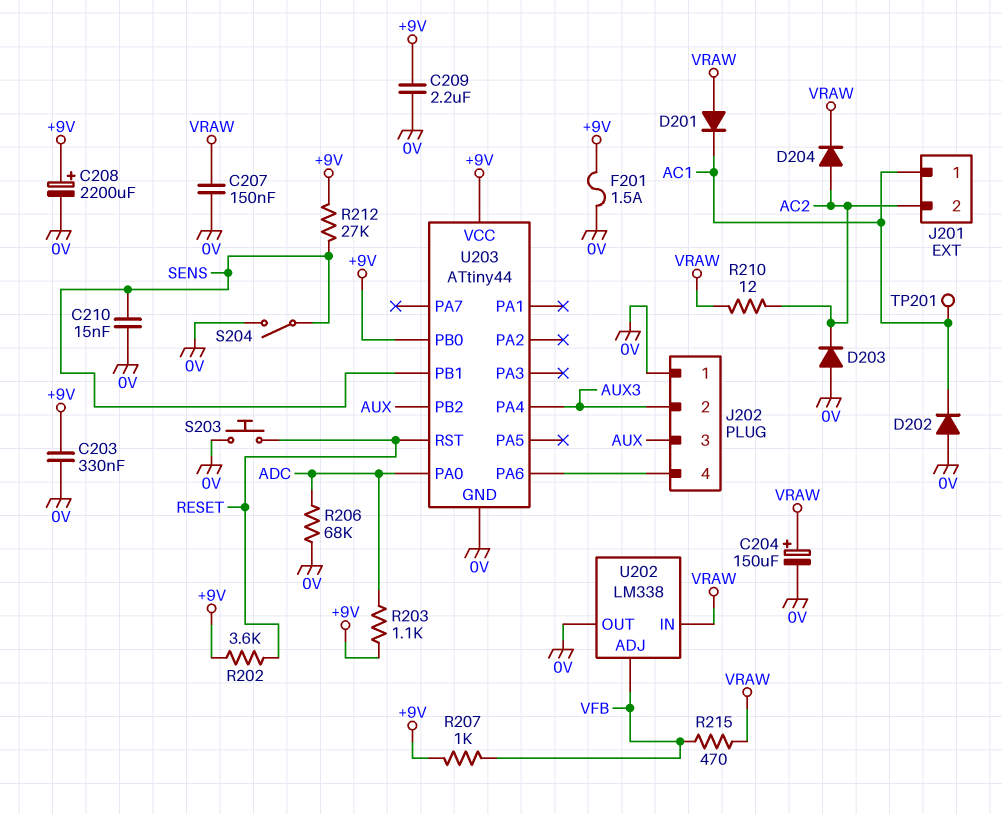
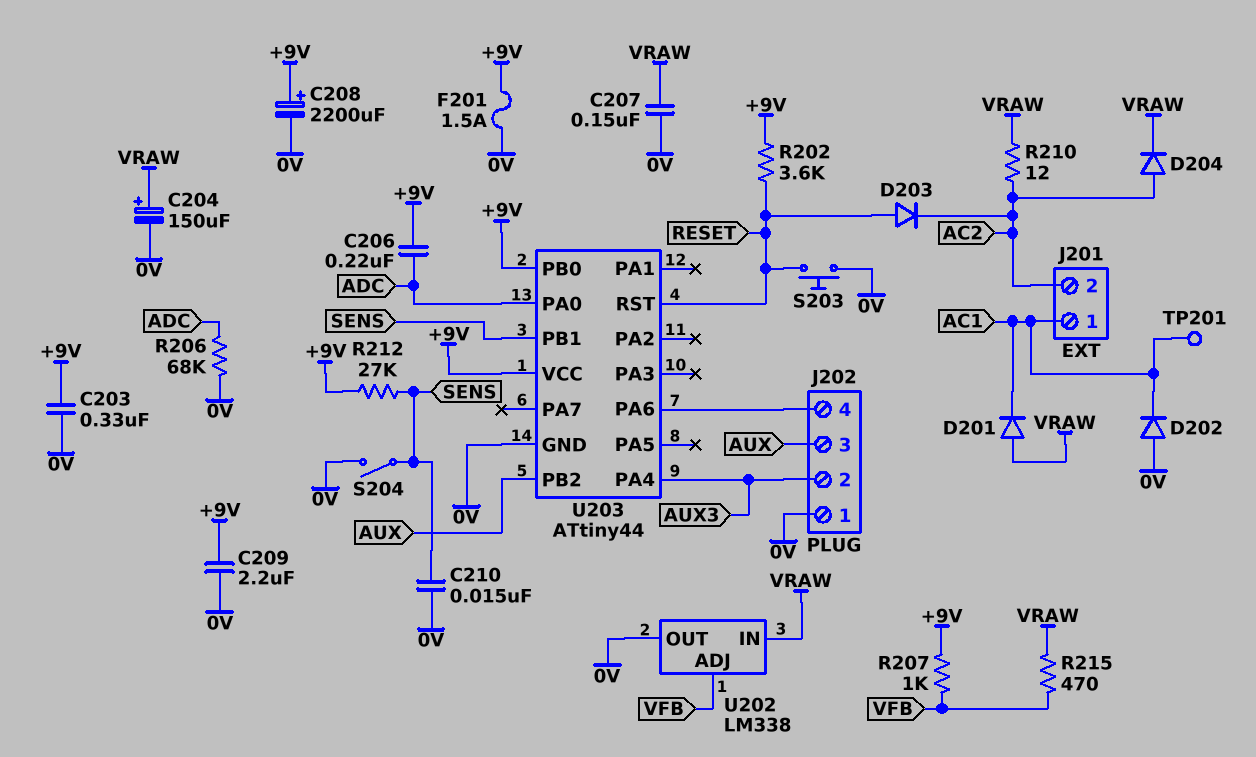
C206: none -> 220nF (+9V, ADC)
D203: diode (A 0V, K AC2) -> diode (A RESET, K AC2)
R203: 1.1k (+9V, ADC) -> none

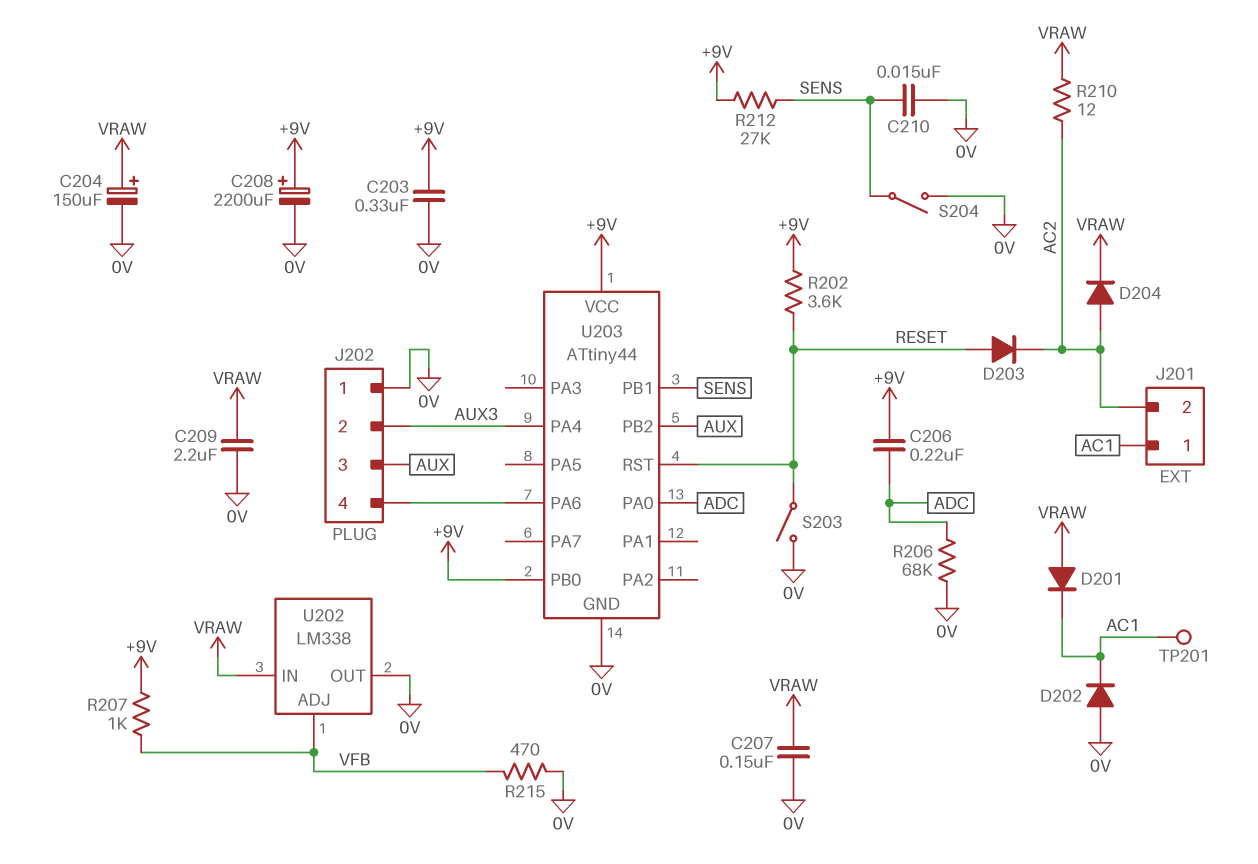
C209: 2.2uF (+9V, 0V) -> 2.2uF (0V, VRAW)
F201: 1.5A (+9V, 0V) -> none
R215: 470 (VFB, VRAW) -> 470 (0V, VFB)
S203: button (0V, RESET) -> switch (0V, RESET)

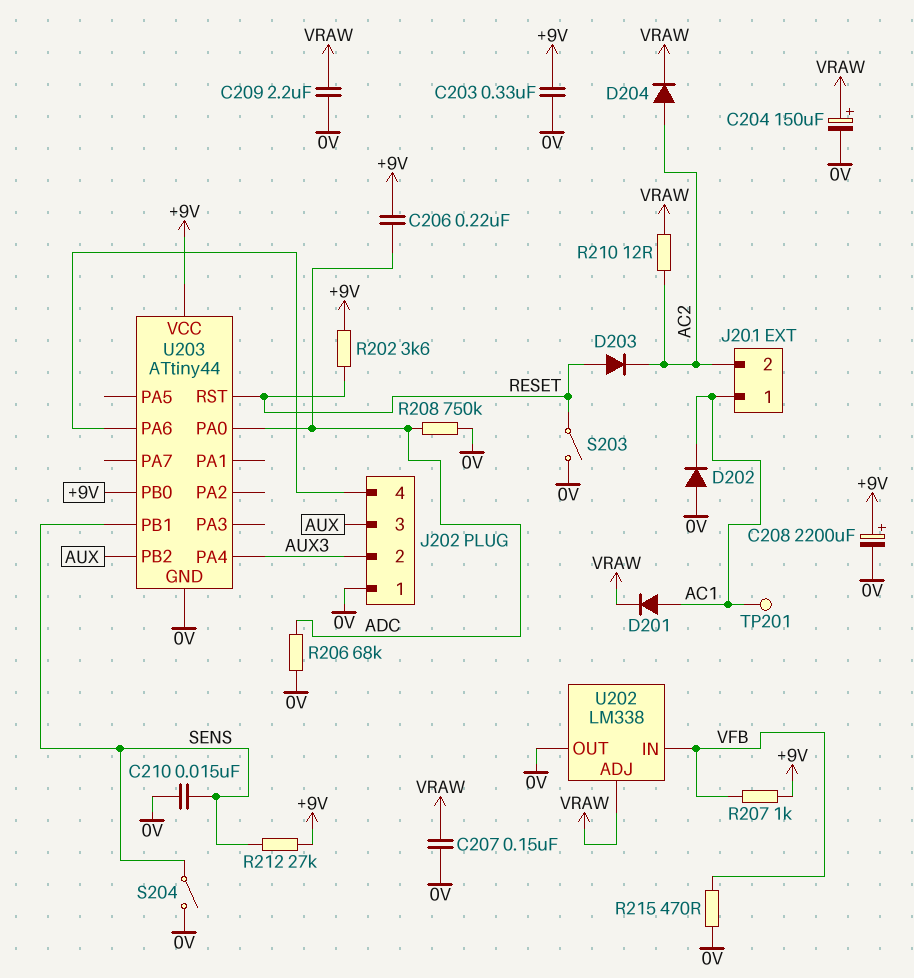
D201: diode (A VRAW, K AC1) -> diode (A AC1, K VRAW)
R208: none -> 750k (0V, ADC)
U202 pin ADJ: VFB -> VRAW
U202 pin IN: VRAW -> VFB

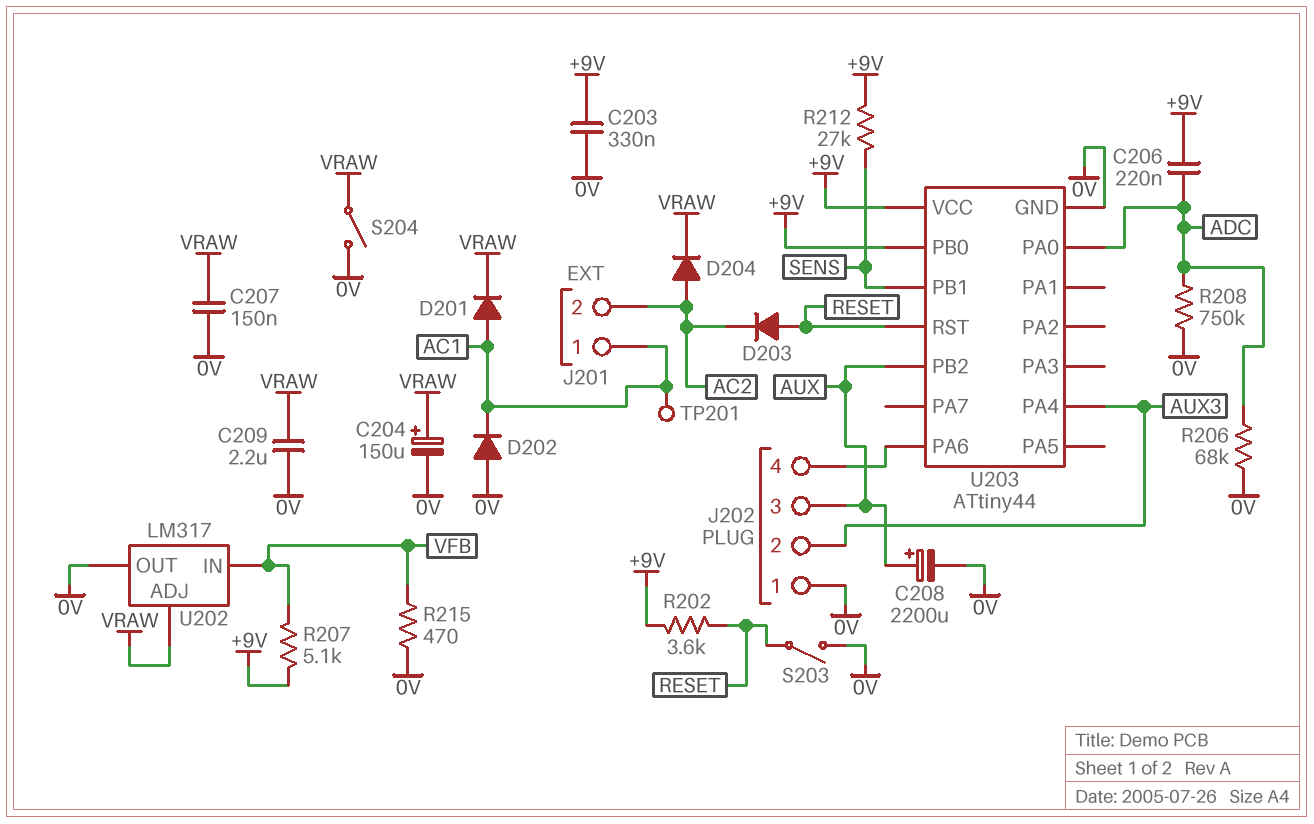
C208: 2200uF (plus +9V, minus 0V) -> 2200uF (plus AUX, minus 0V)
C210: 15nF (0V, SENS) -> none
R207: 1k (+9V, VFB) -> 5.1k (+9V, VFB)
R210: 12 (AC2, VRAW) -> none
S204: switch (0V, SENS) -> switch (0V, VRAW)
U202: LM338 -> LM317

